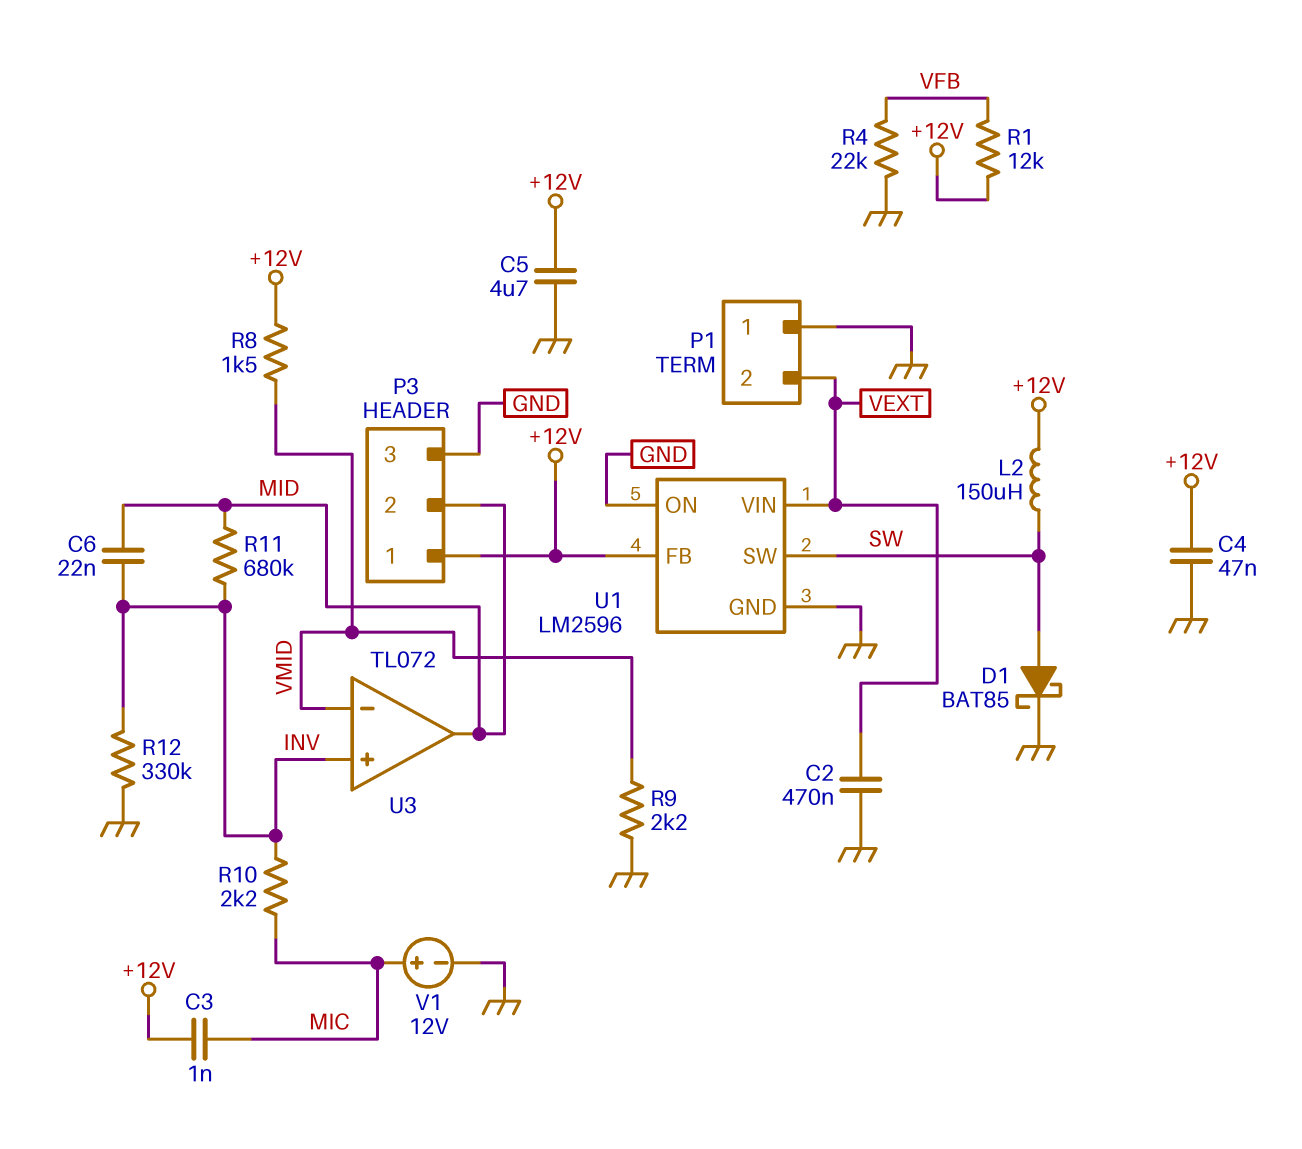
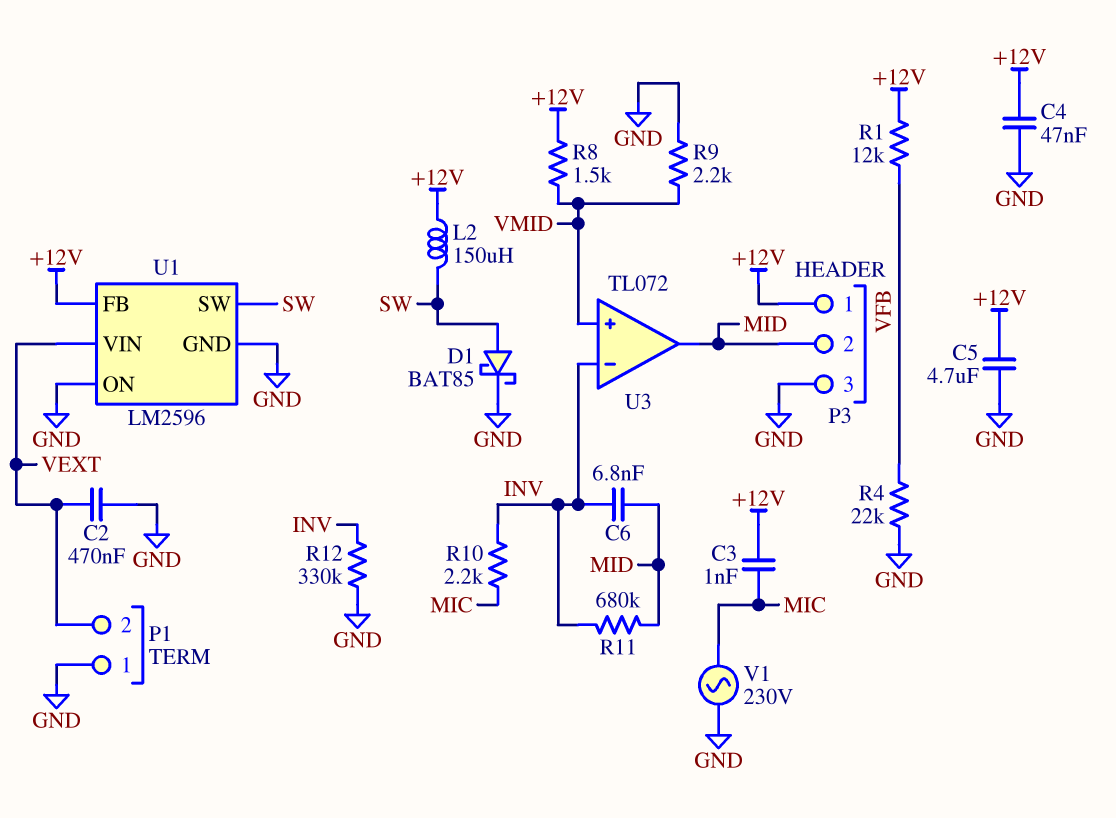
C6: 22nF (INV, MID) -> 6.8nF (INV, MID)
U3 pin in+: INV -> VMID
U3 pin in-: VMID -> INV
V1: 12V (plus MIC, minus GND) -> AC 230V (GND, MIC)

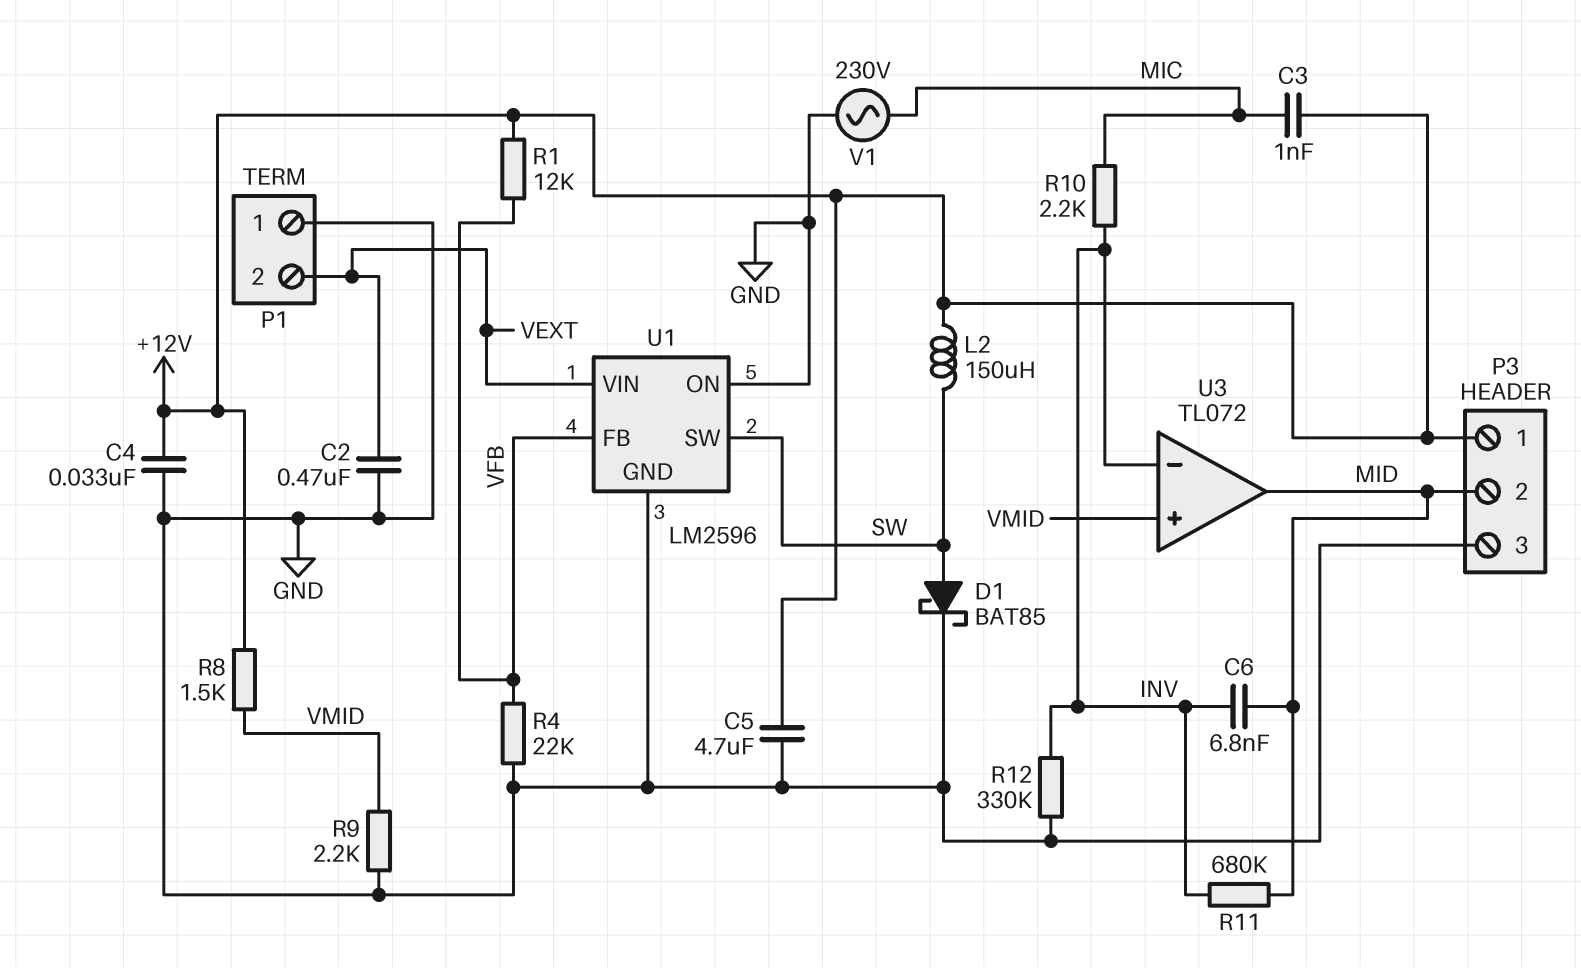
C4: 47nF (+12V, GND) -> 33nF (+12V, GND)
U1 pin FB: +12V -> VFB

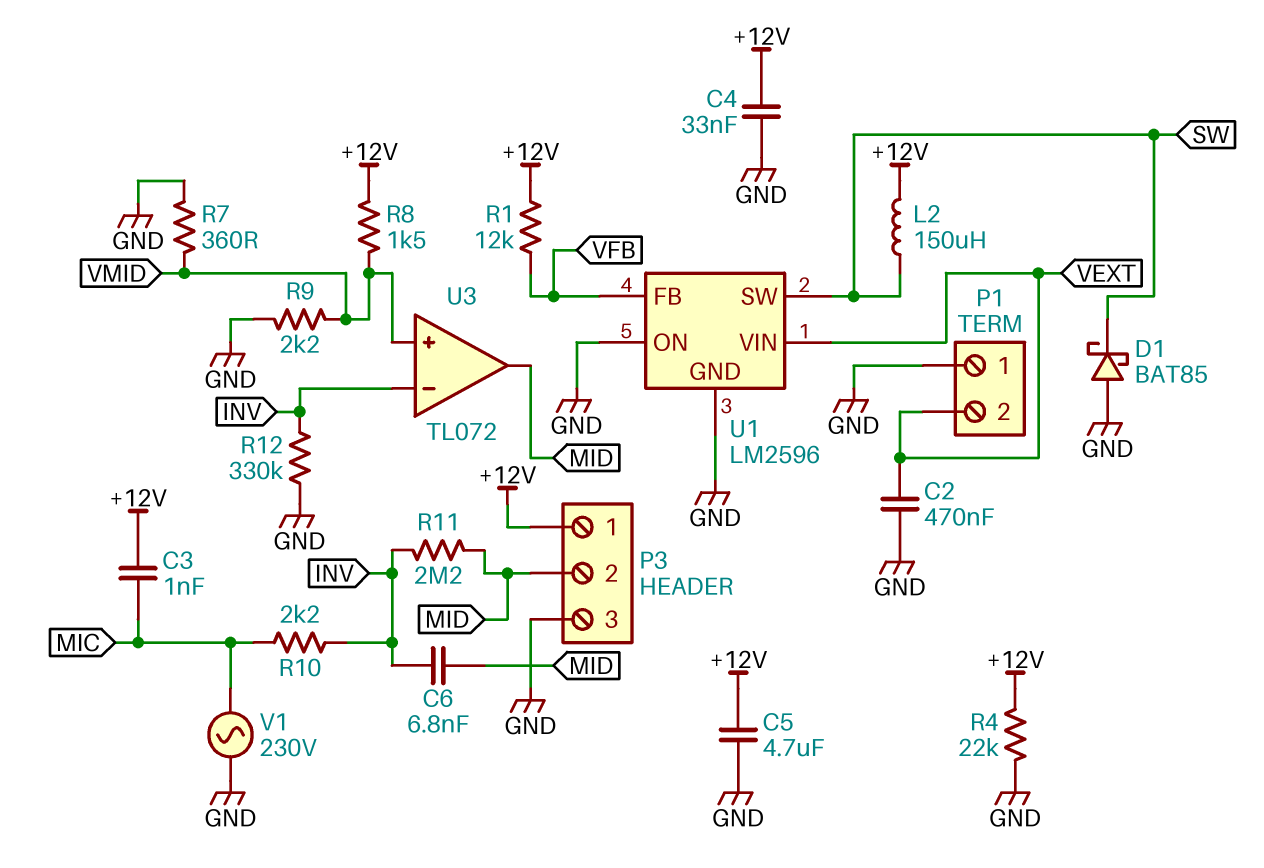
D1: schottky BAT85 (A SW, K GND) -> schottky BAT85 (A GND, K SW)
R4: 22k (GND, VFB) -> 22k (+12V, GND)
R7: none -> 360 (GND, VMID)
R11: 680k (INV, MID) -> 2.2M (INV, MID)

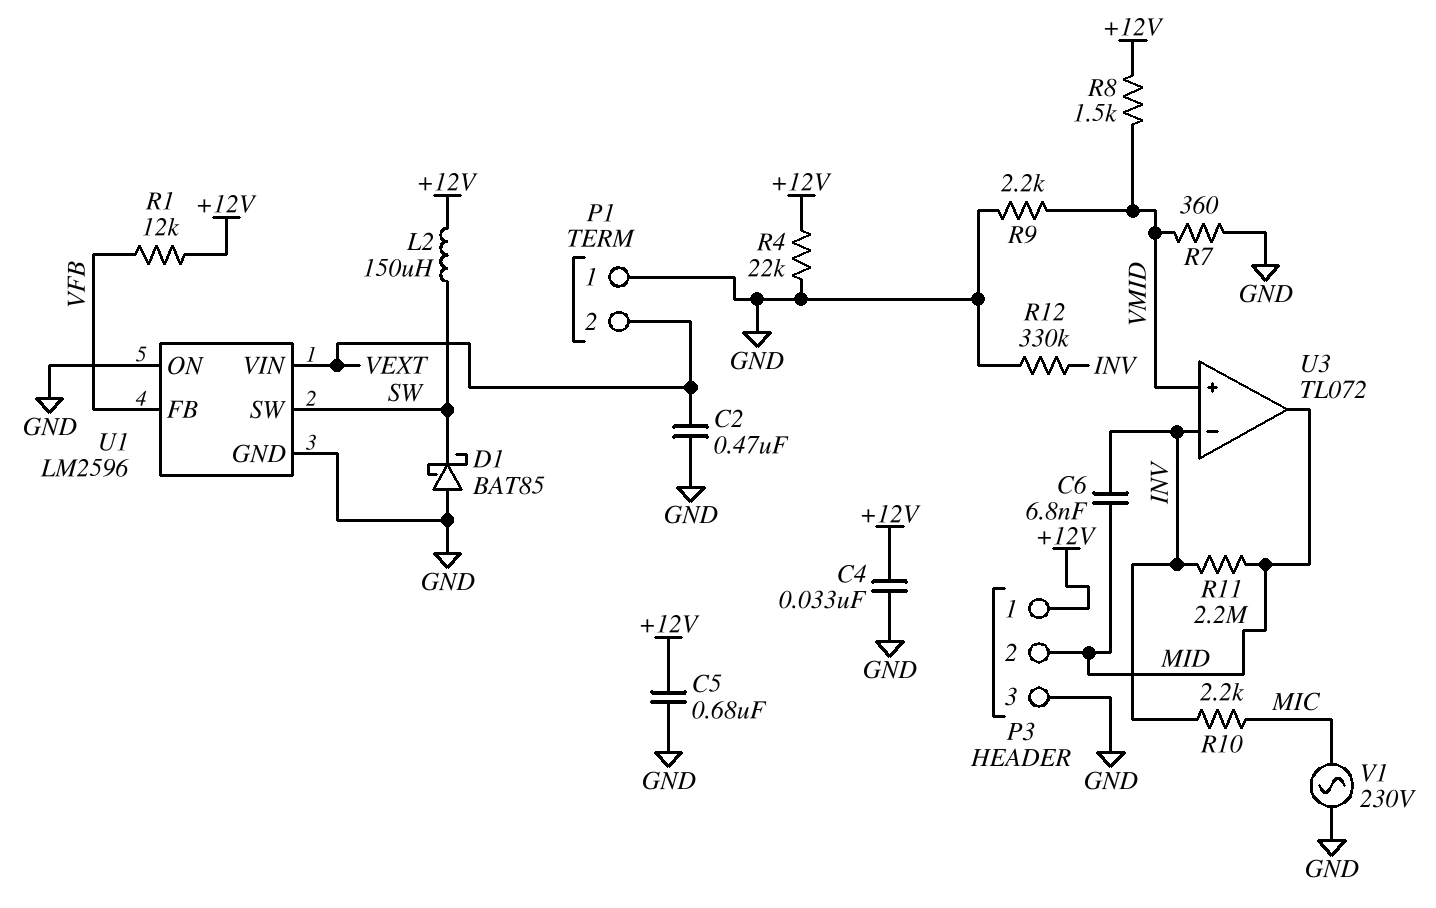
C3: 1nF (+12V, MIC) -> none
C5: 4.7uF (+12V, GND) -> 680nF (+12V, GND)

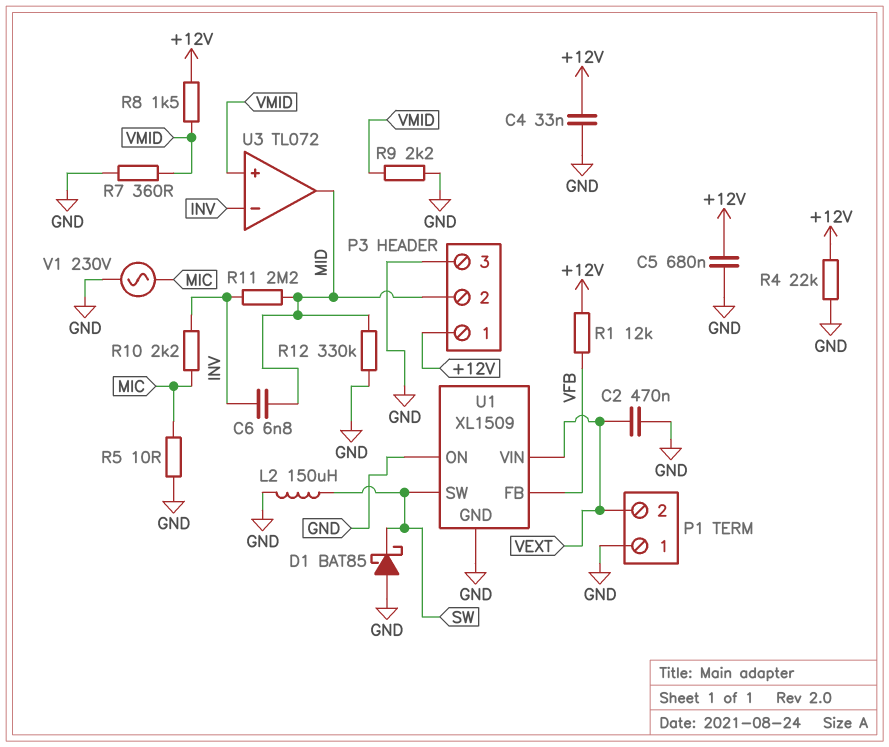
L2: 150uH (+12V, SW) -> 150uH (GND, SW)
R5: none -> 10 (GND, MIC)
R12: 330k (GND, INV) -> 330k (GND, MID)
U1: LM2596 -> XL1509

